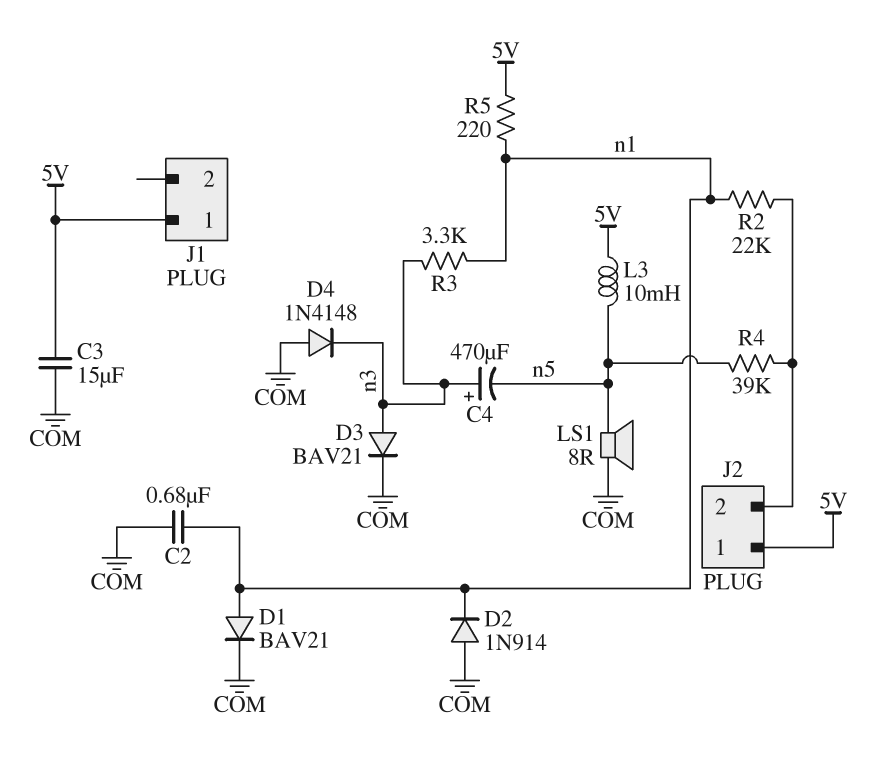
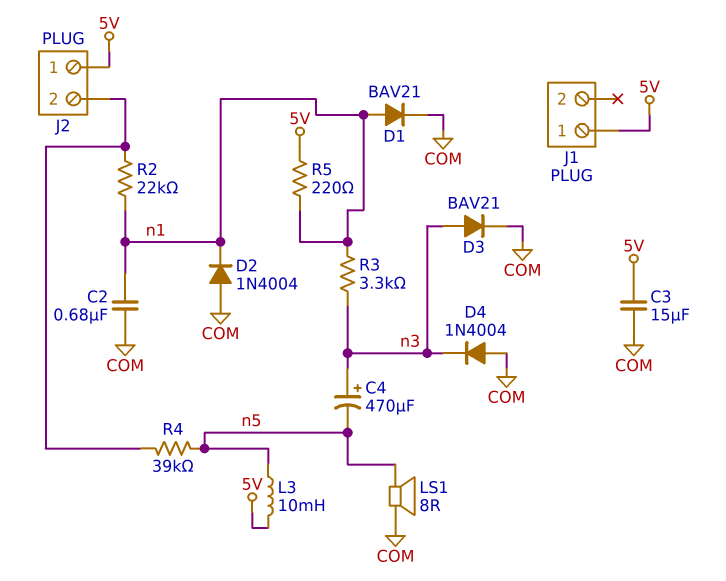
D2: diode 1N914 (A COM, K n1) -> diode 1N4004 (A COM, K n1)
D4: diode 1N4148 (A COM, K n3) -> diode 1N4004 (A COM, K n3)

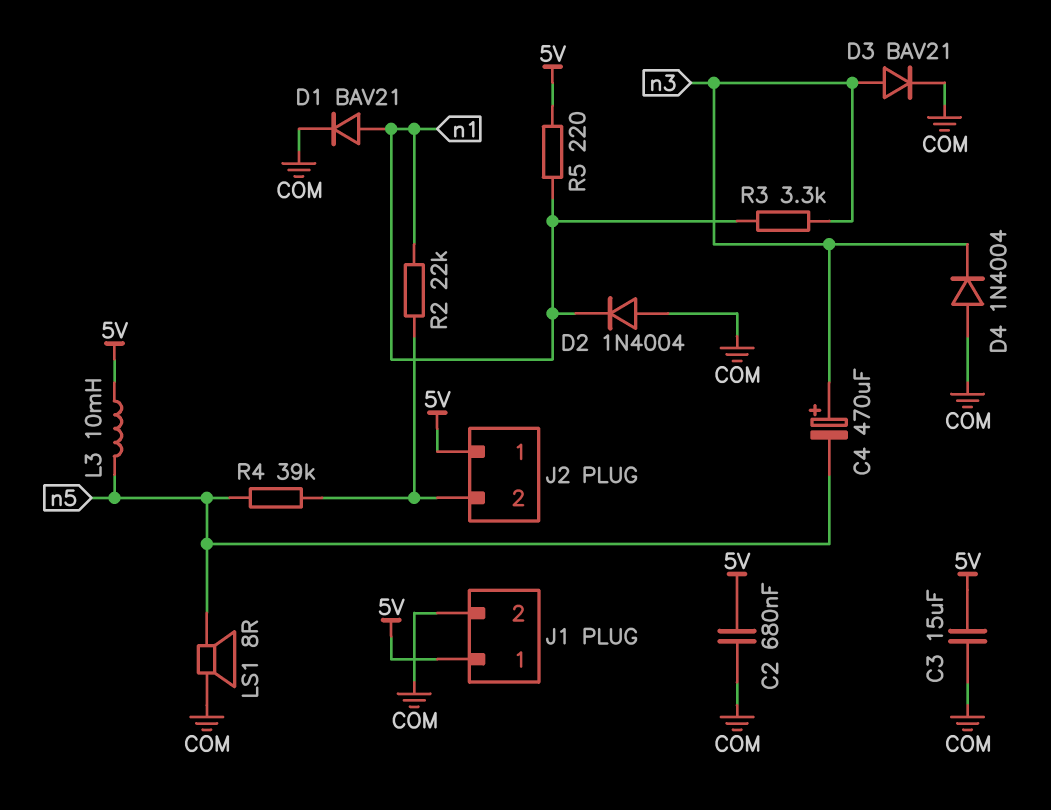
C2: 680nF (COM, n1) -> 680nF (5V, COM)
J1 pin 2: none -> COM

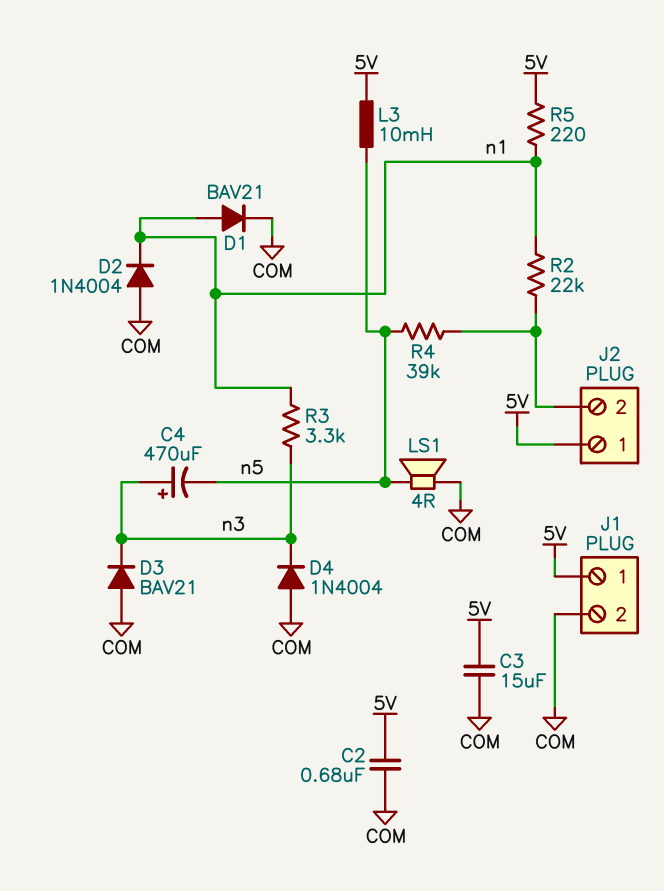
D3: diode BAV21 (A n3, K COM) -> diode BAV21 (A COM, K n3)
LS1: speaker 8R (COM, n5) -> speaker 4R (COM, n5)

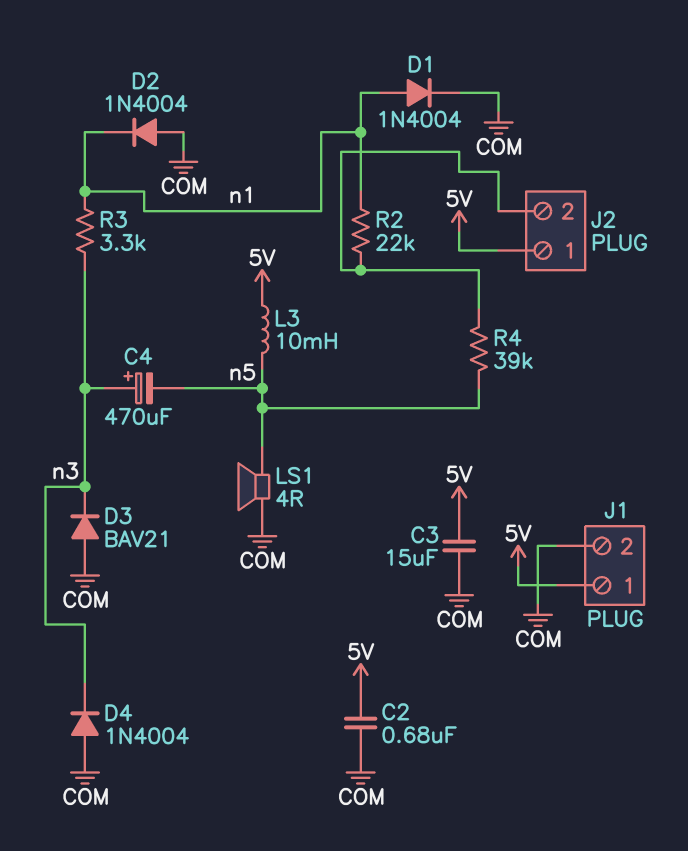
D1: diode BAV21 (A n1, K COM) -> diode 1N4004 (A n1, K COM)
R5: 220 (5V, n1) -> none

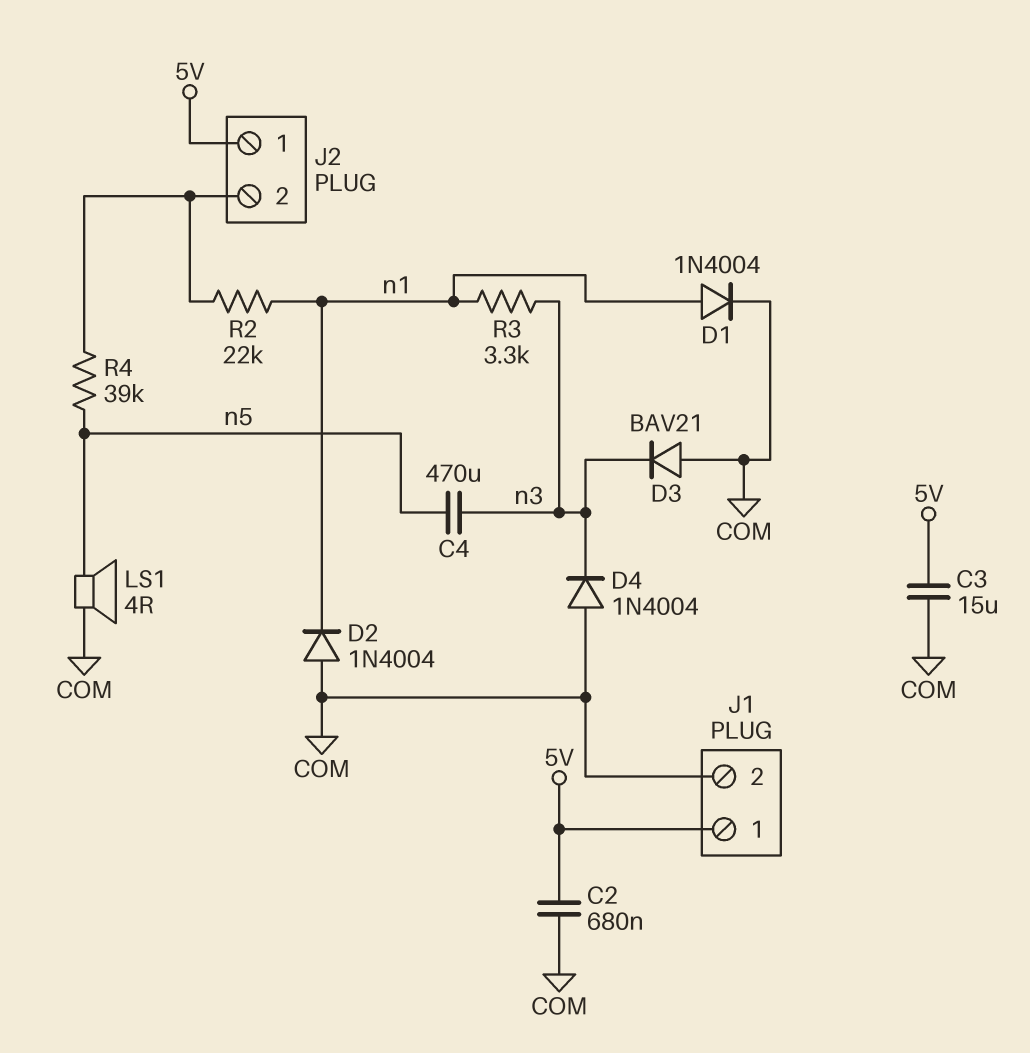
C4: 470uF (plus n3, minus n5) -> 470uF (n3, n5)
L3: 10mH (5V, n5) -> none

